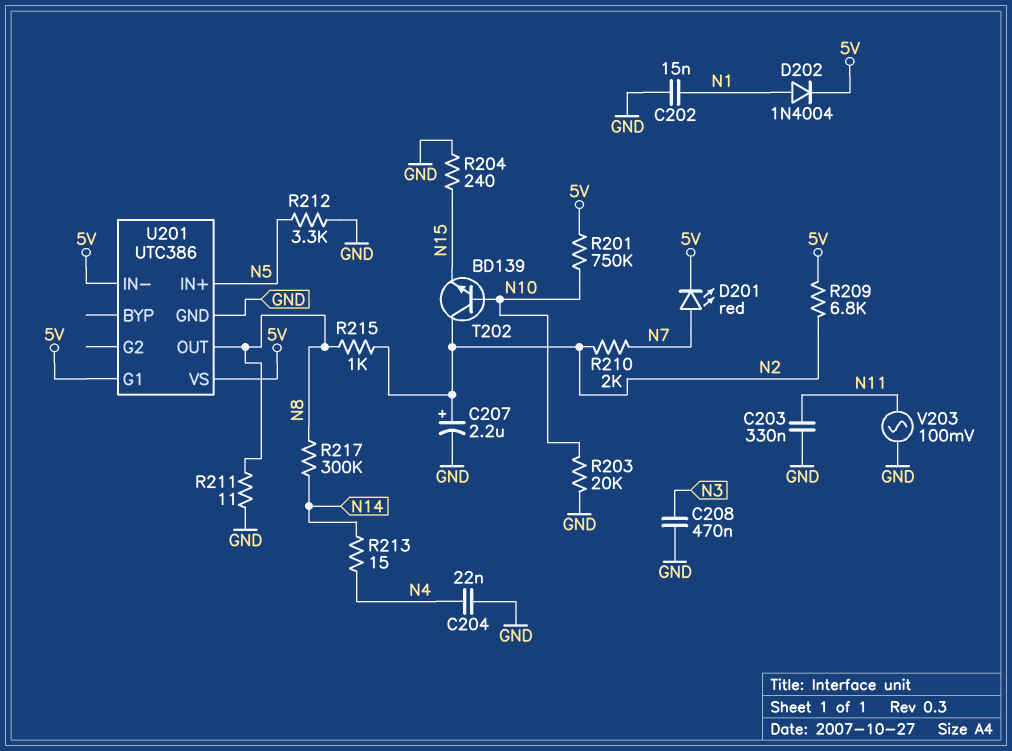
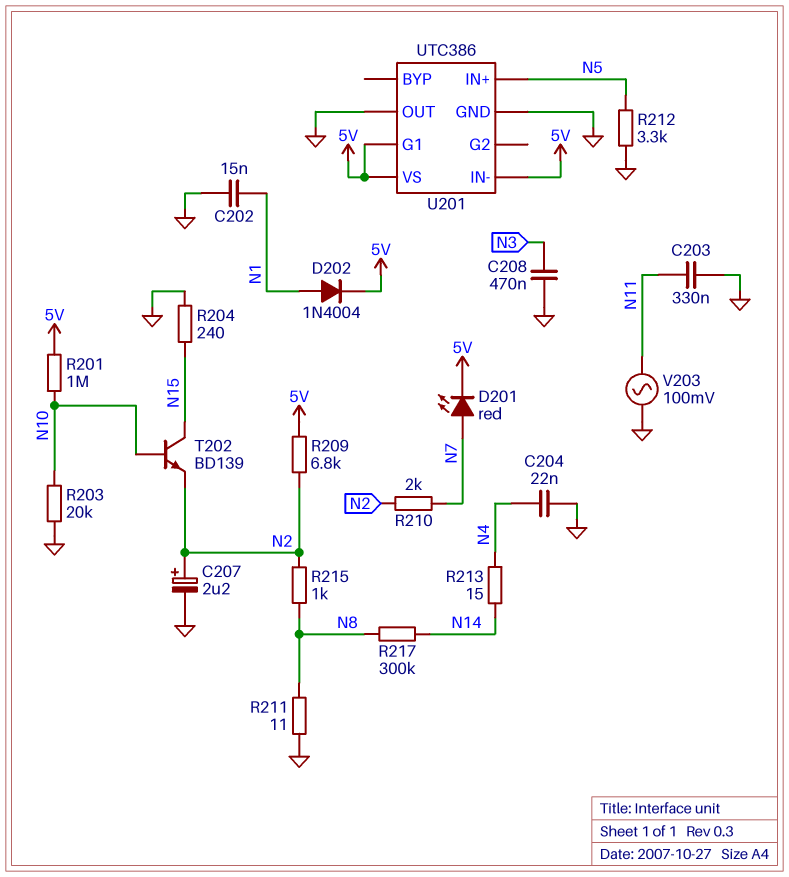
R201: 750k (5V, N10) -> 1M (5V, N10)
T202: NPN BD139 (B N10, C N2, E N15) -> NPN BD139 (B N10, C N15, E N2)
U201 pin OUT: N8 -> GND

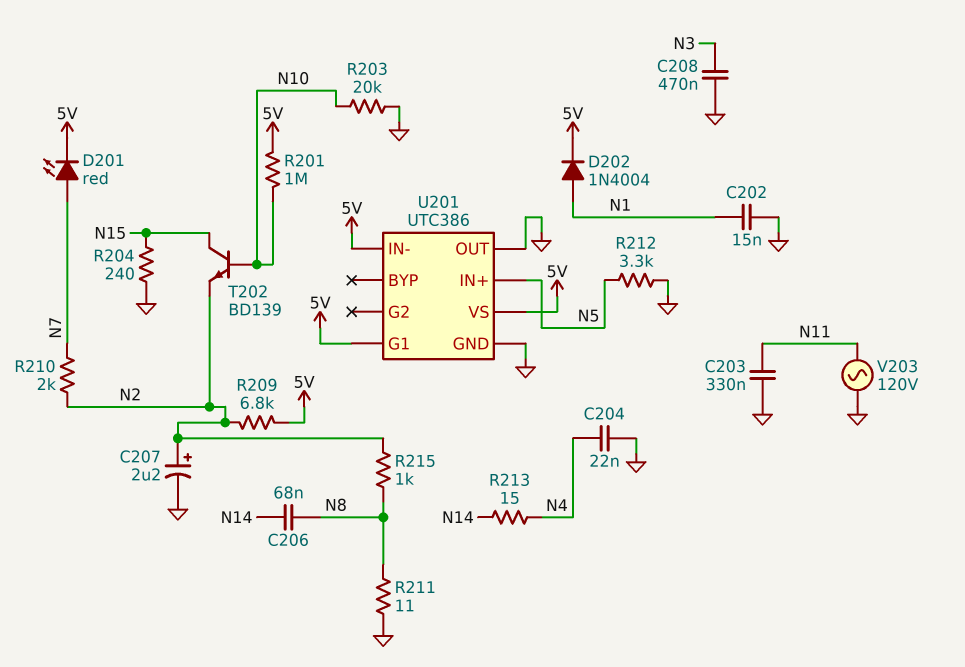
C206: none -> 68nF (N8, N14)
R217: 300k (N8, N14) -> none
V203: AC 100mV (GND, N11) -> AC 120V (GND, N11)

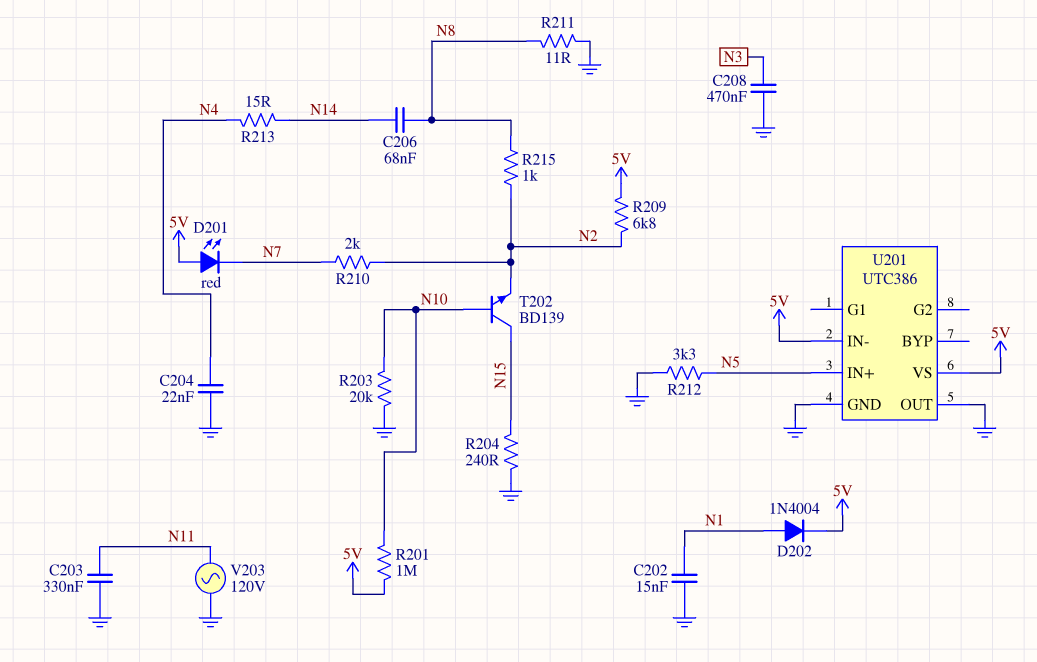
C207: 2.2uF (plus N2, minus GND) -> none
D201: LED red (A N7, K 5V) -> LED red (A 5V, K N7)
U201 pin G1: 5V -> none

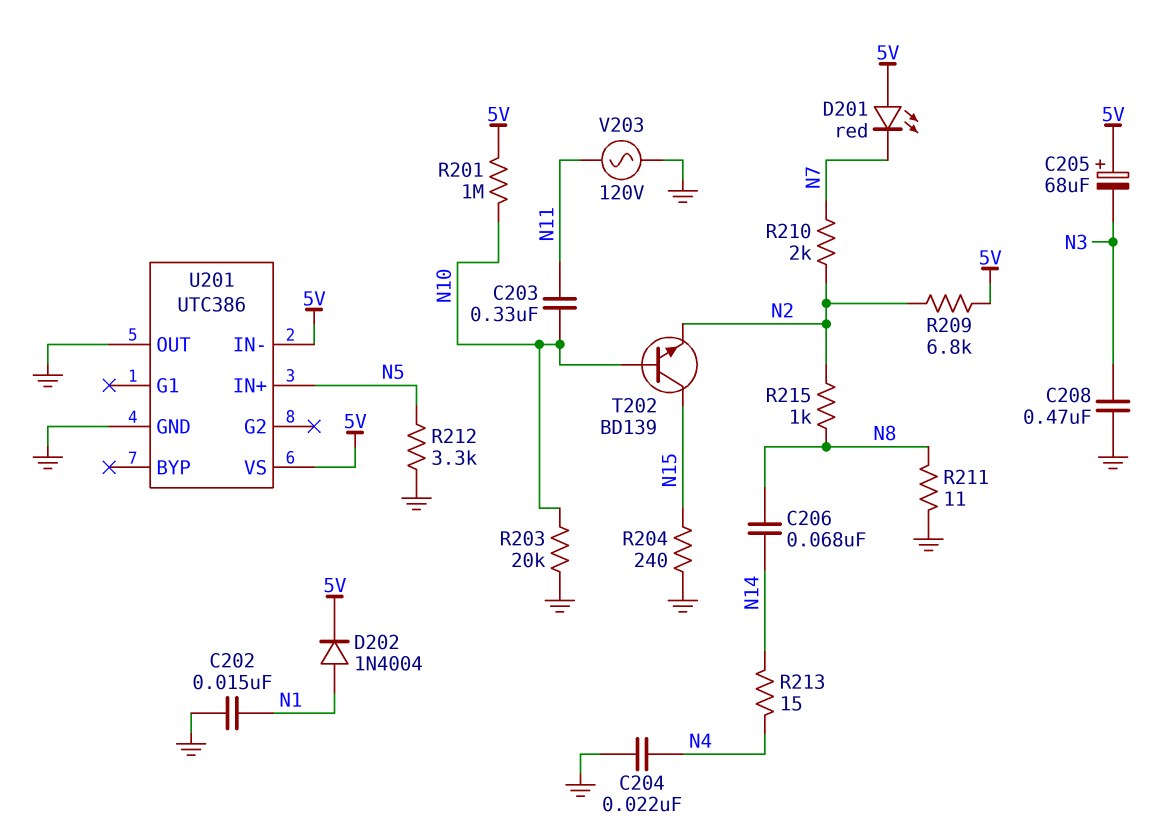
C203: 330nF (GND, N11) -> 330nF (N10, N11)
C205: none -> 68uF (plus 5V, minus N3)

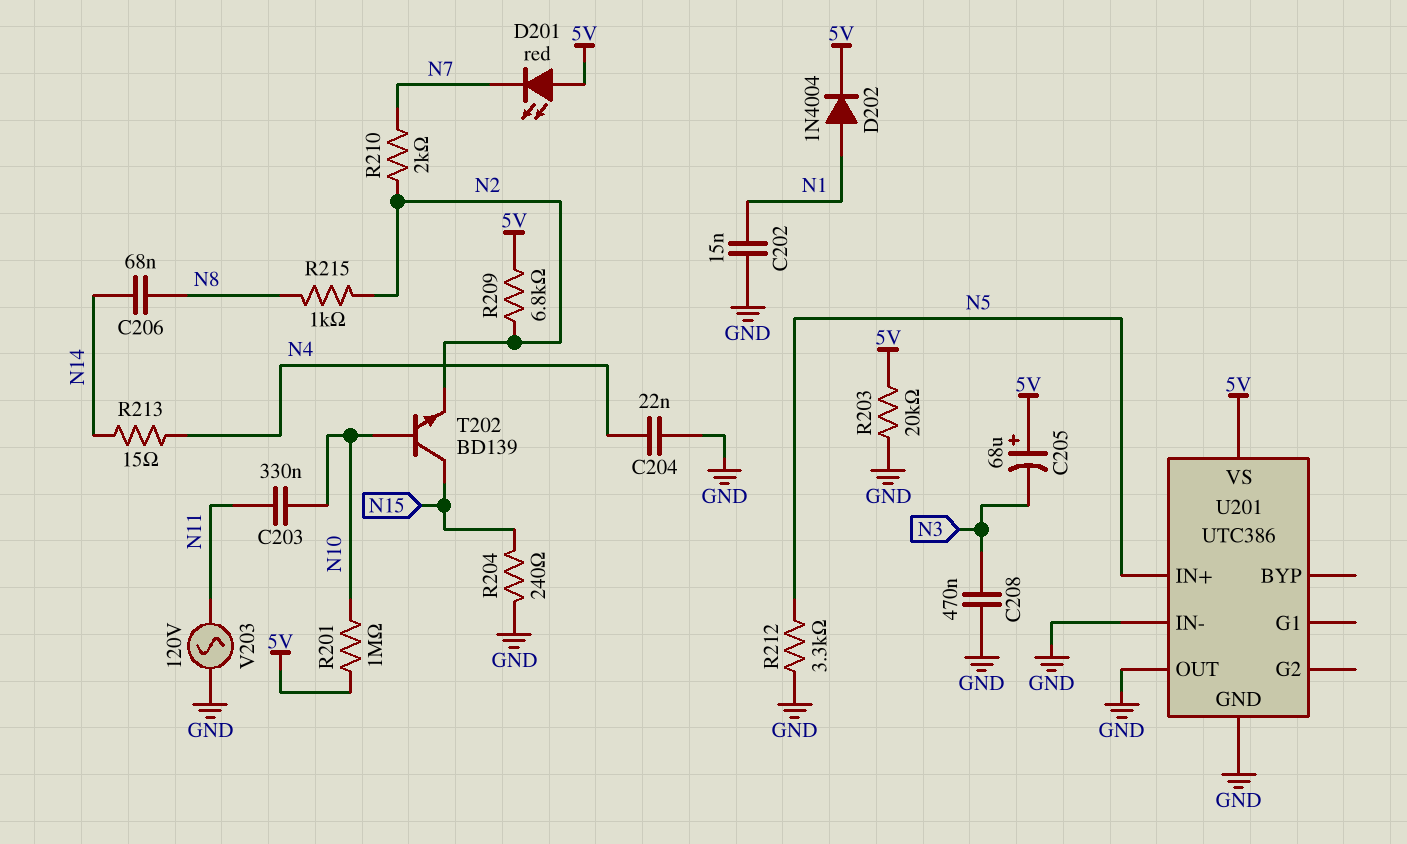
R203: 20k (GND, N10) -> 20k (5V, GND)
R211: 11 (GND, N8) -> none
U201 pin IN-: 5V -> GND

